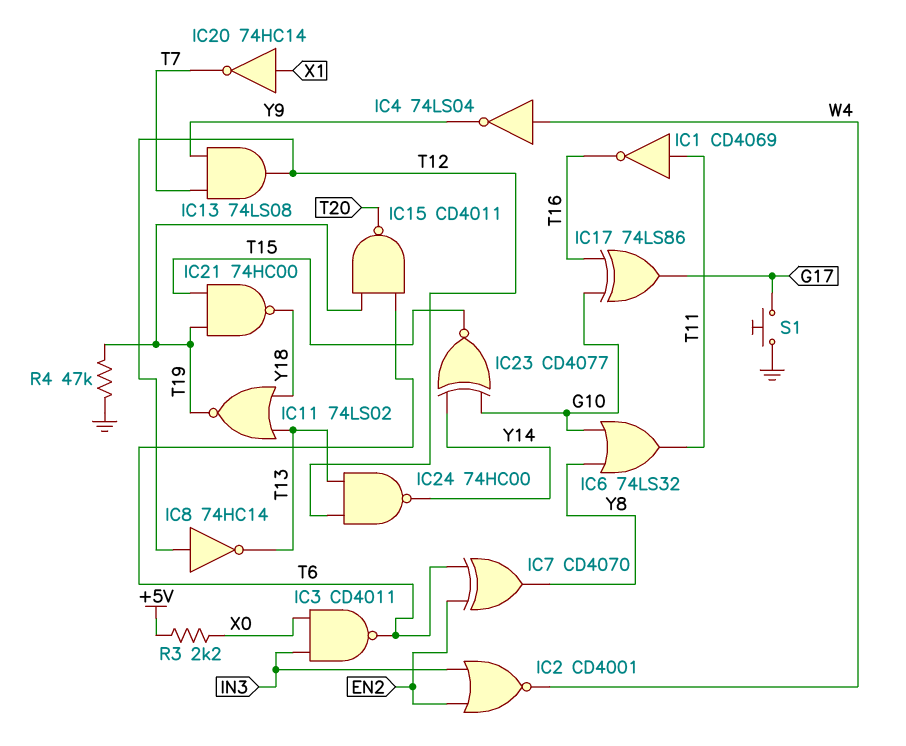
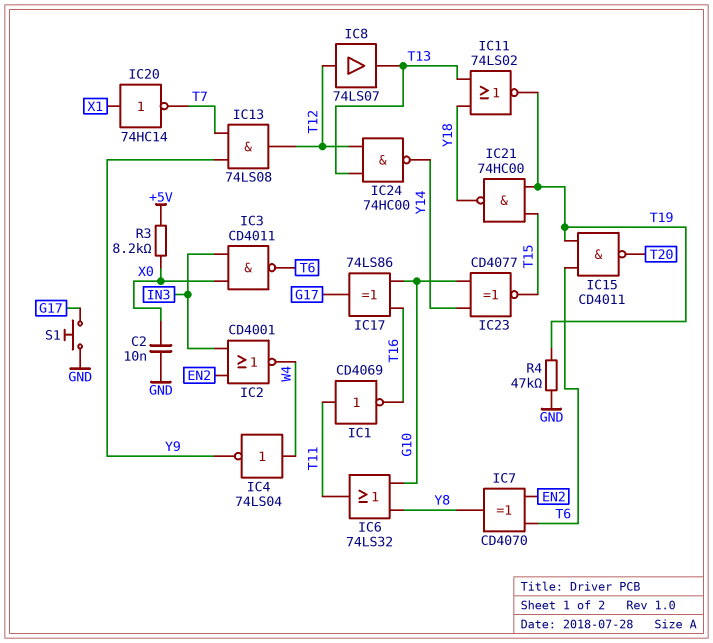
C2: none -> 10nF (GND, X0)
IC8: NOT 74HC14 (in T12, out T13) -> buffer 74LS07 (in T12, out T13)
R3: 2.2k (+5V, X0) -> 8.2k (+5V, X0)

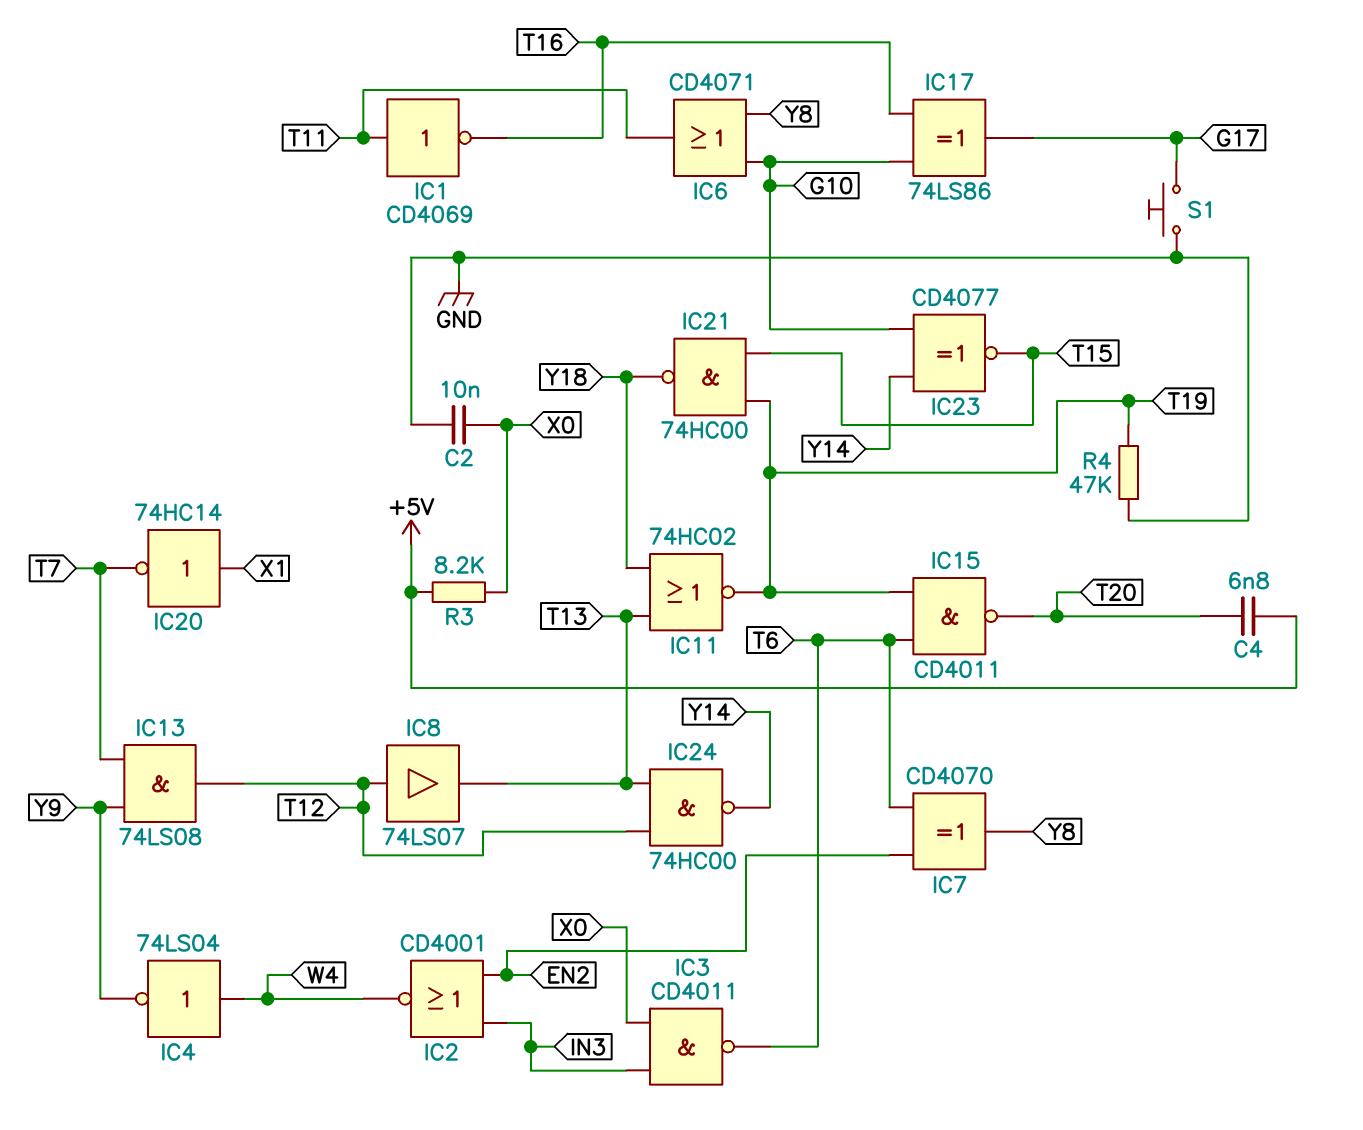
C4: none -> 6.8nF (+5V, T20)
IC6: OR 74LS32 (in G10, in Y8, out T11) -> OR CD4071 (in G10, in Y8, out T11)
IC11: NOR 74LS02 (in T13, in Y18, out T19) -> NOR 74HC02 (in T13, in Y18, out T19)

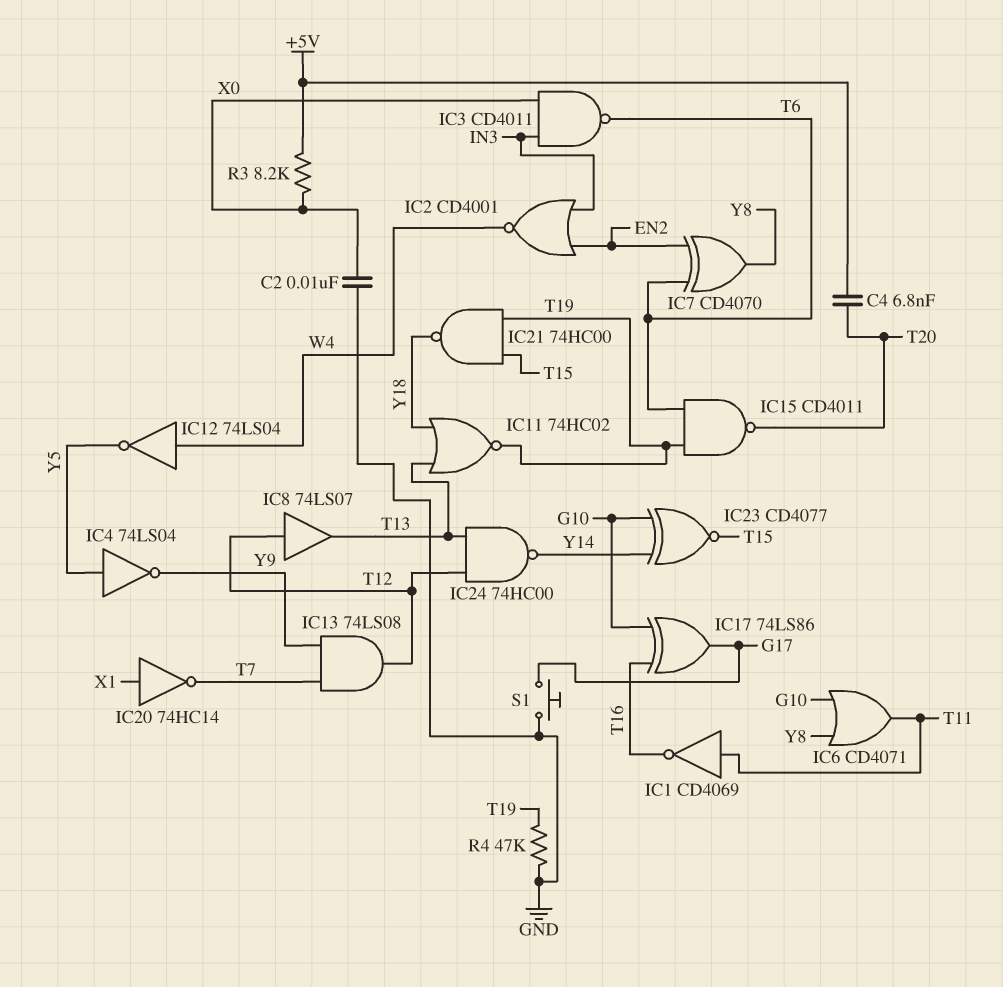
IC4: NOT 74LS04 (in W4, out Y9) -> NOT 74LS04 (in Y5, out Y9)
IC12: none -> NOT 74LS04 (in W4, out Y5)

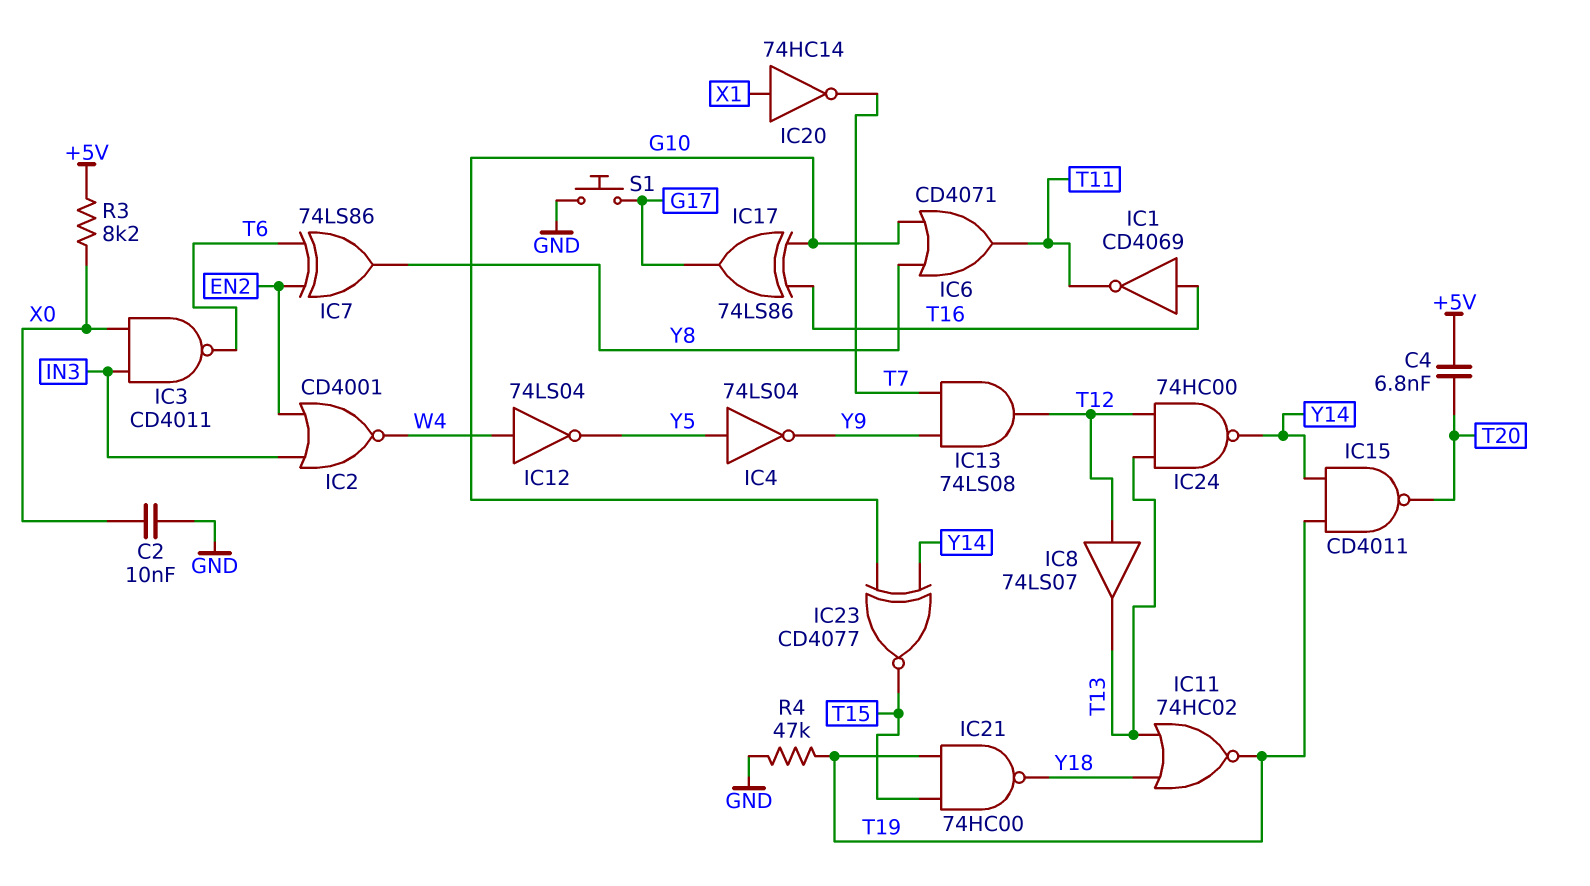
IC1: NOT CD4069 (in T11, out T16) -> NOT CD4069 (in T16, out T11)
IC7: XOR CD4070 (in EN2, in T6, out Y8) -> XOR 74LS86 (in EN2, in T6, out Y8)
IC15: NAND CD4011 (in T6, in T19, out T20) -> NAND CD4011 (in T19, in Y14, out T20)

